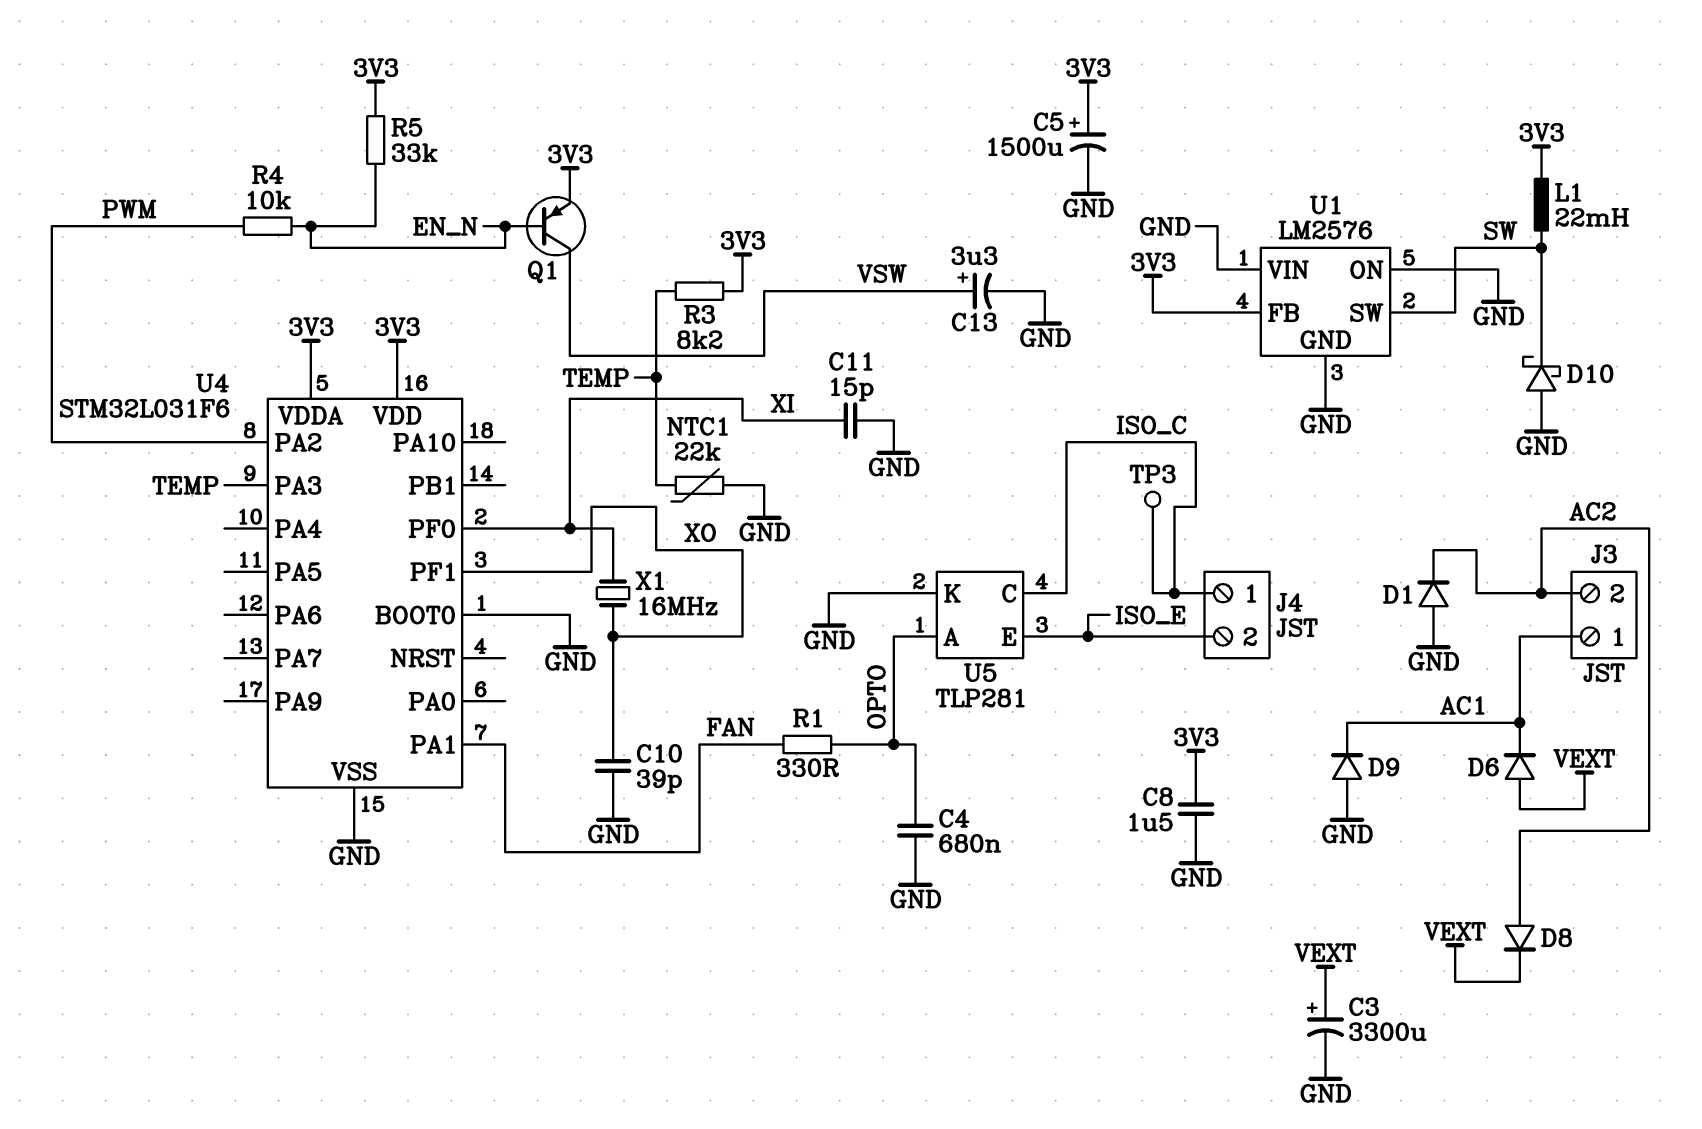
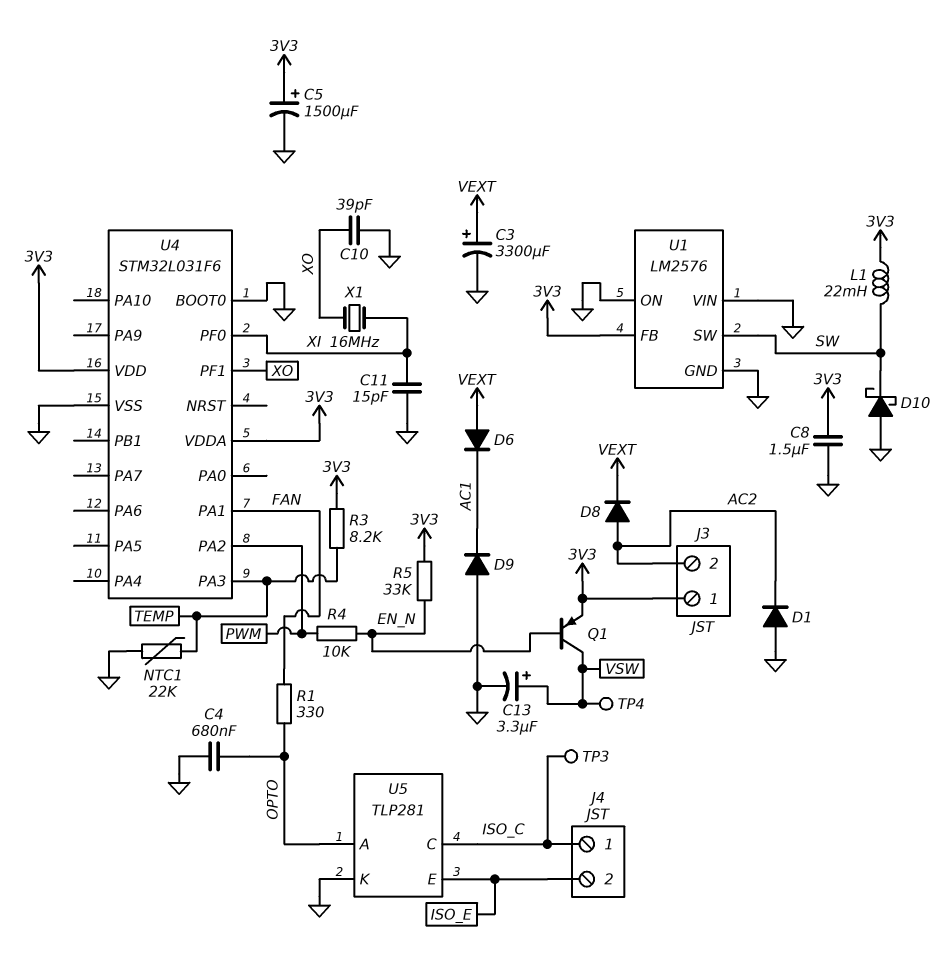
J3 pin 1: AC1 -> 3V3
TP4: none -> test point (VSW)

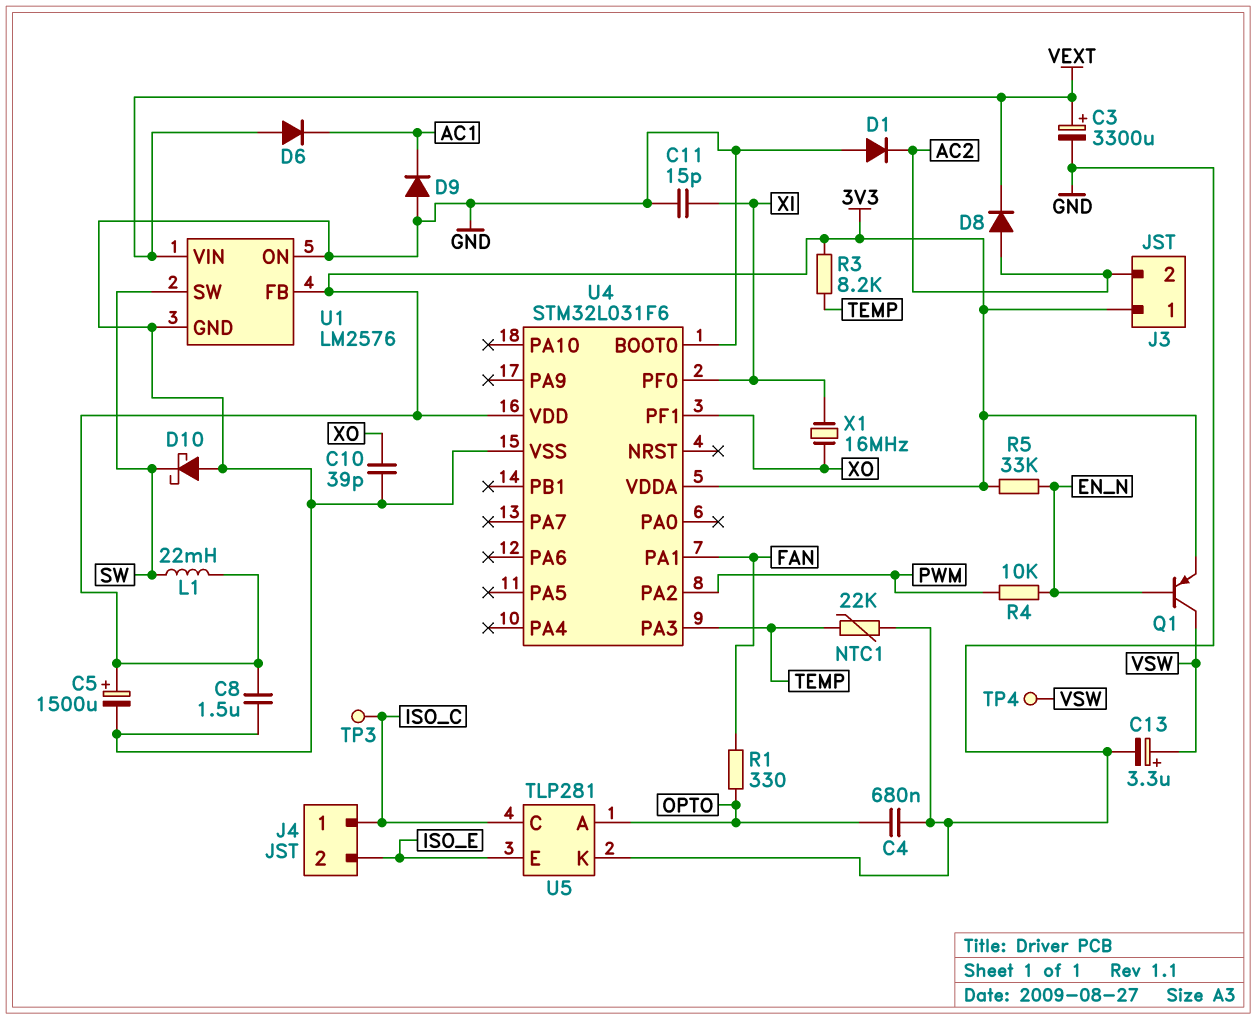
U1 pin VIN: GND -> VEXT

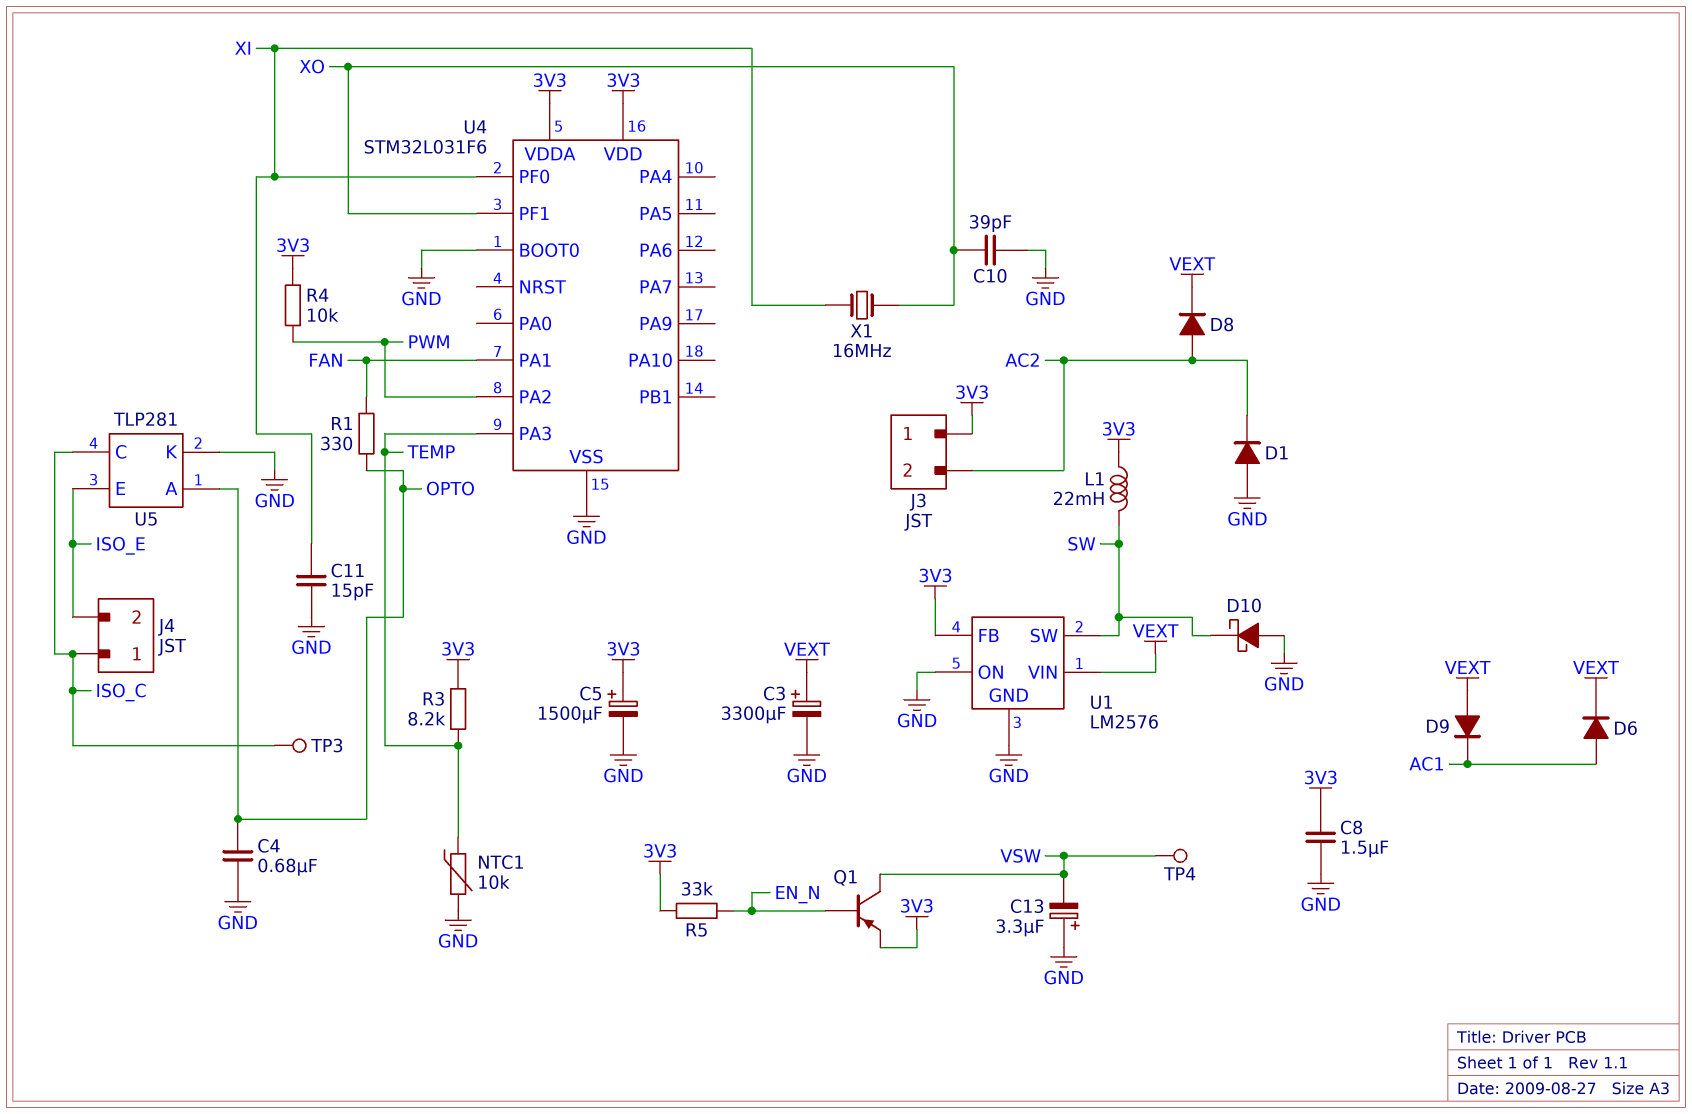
C13: 3.3uF (plus VSW, minus GND) -> 3.3uF (plus GND, minus VSW)
D6: diode (A VEXT, K AC1) -> diode (A AC1, K VEXT)
D9: diode (A GND, K AC1) -> diode (A VEXT, K AC1)
NTC1: 22k (GND, TEMP) -> 10k (GND, TEMP)
R4: 10k (EN_N, PWM) -> 10k (3V3, PWM)

